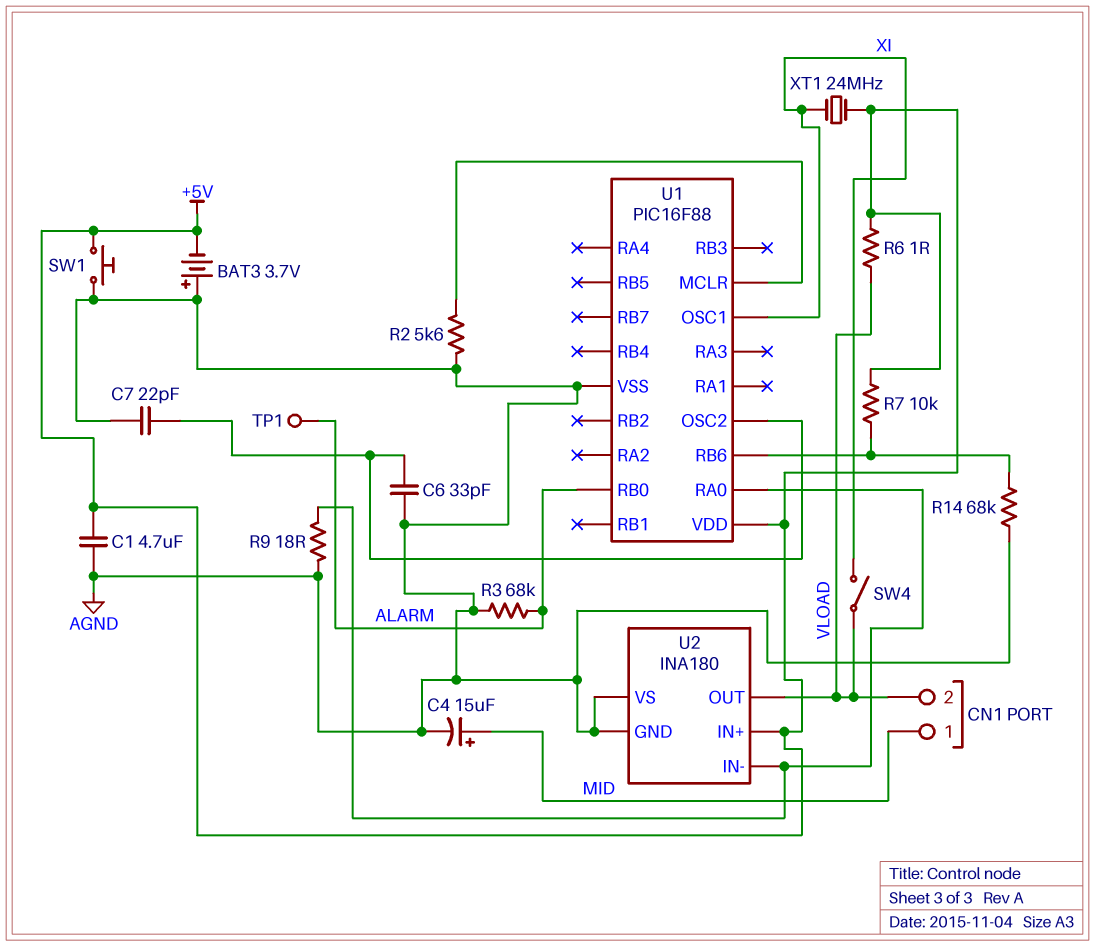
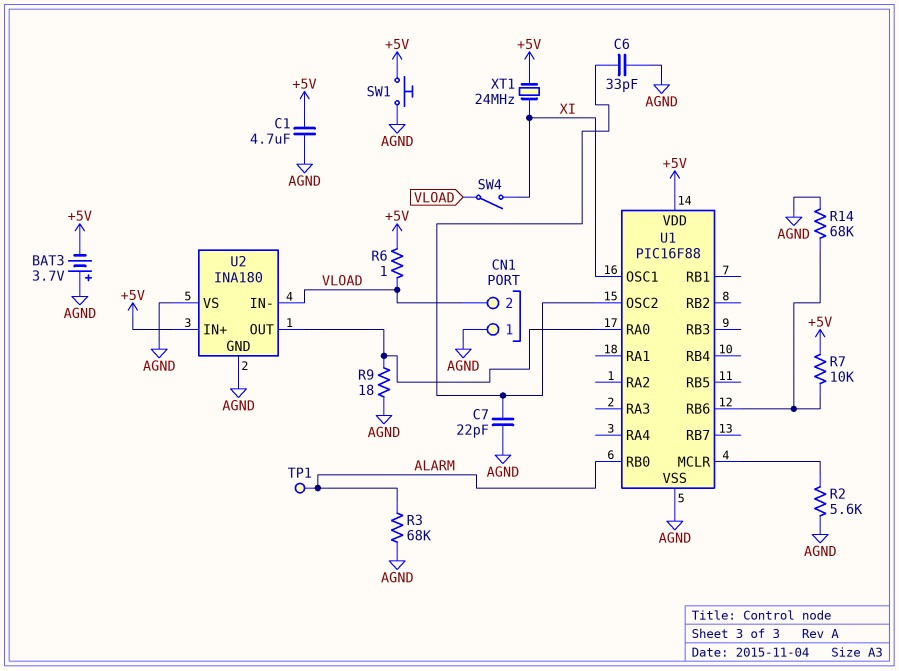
C4: 15uF (plus MID, minus AGND) -> none
CN1 pin 1: MID -> AGND
U2 pin IN-: U1/RA0 -> VLOAD
U2 pin OUT: VLOAD -> U1/RA0

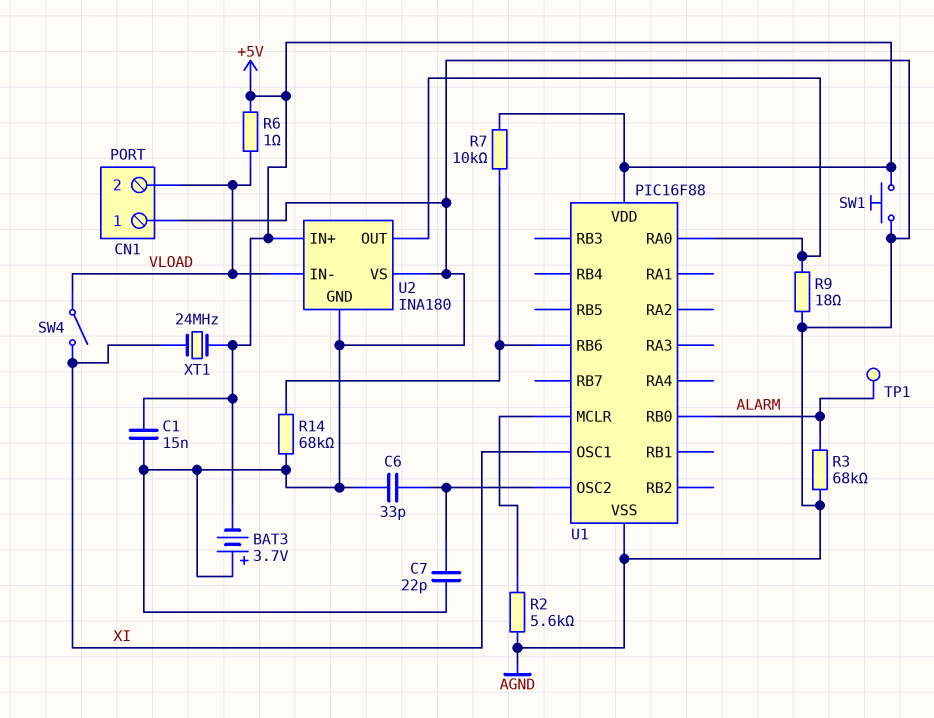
C1: 4.7uF (+5V, AGND) -> 15nF (+5V, AGND)

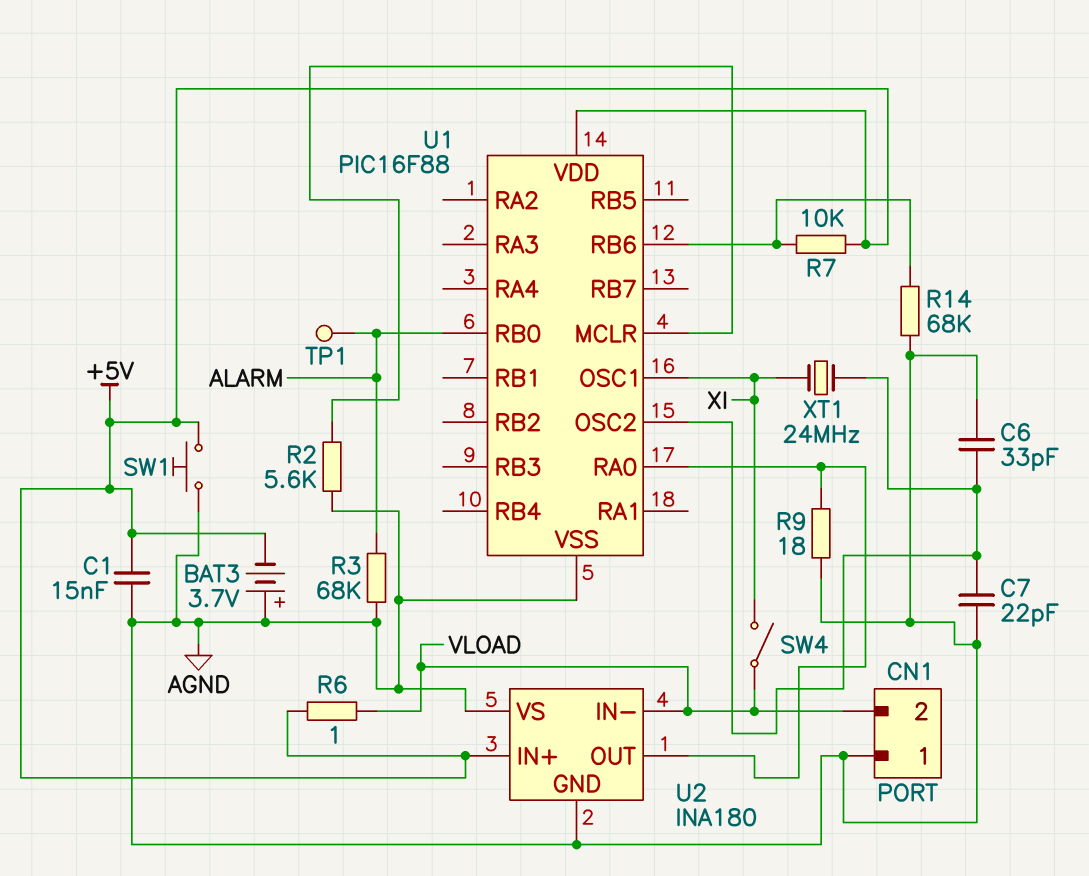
XT1: 24MHz (+5V, XI) -> 24MHz (U1/OSC2, XI)

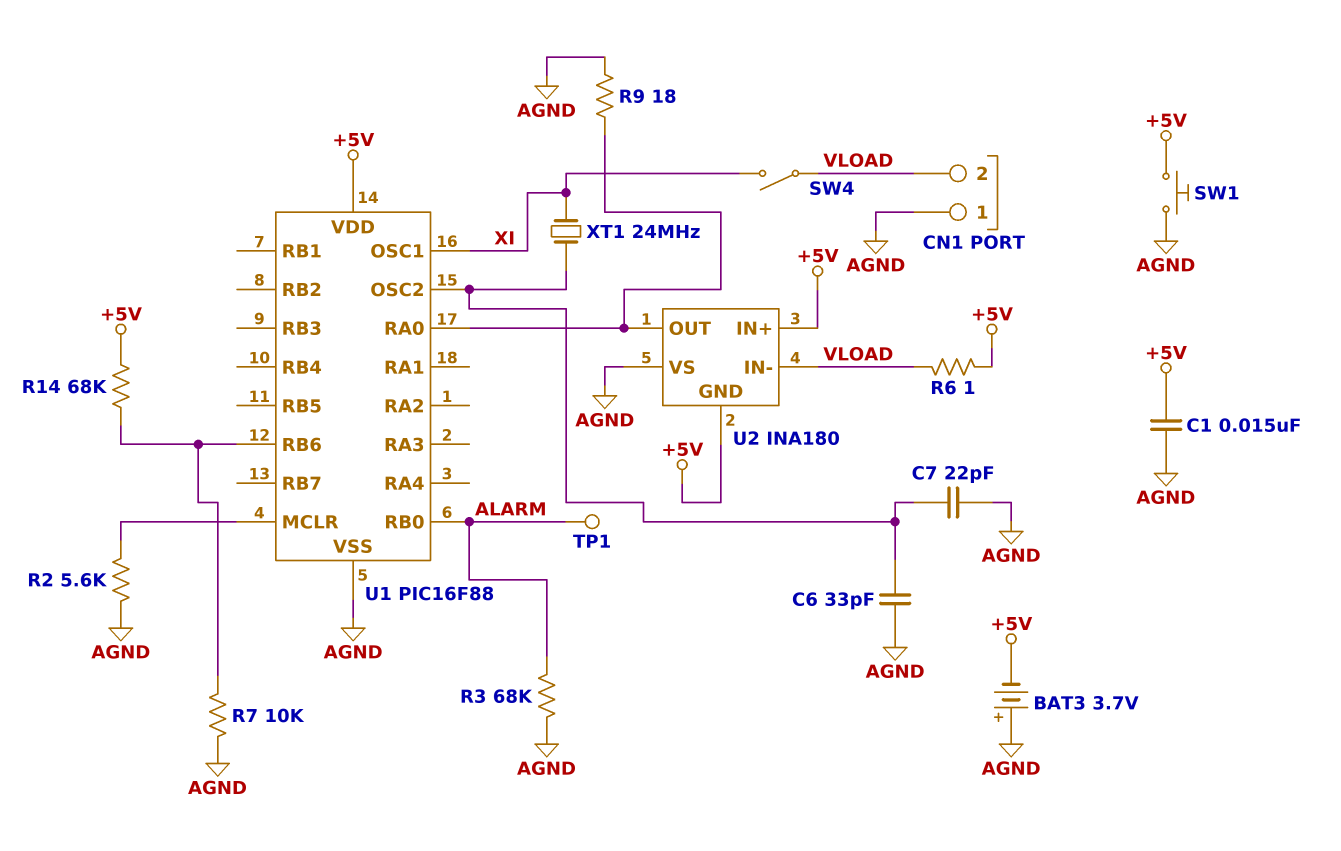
R7: 10k (+5V, U1/RB6) -> 10k (AGND, U1/RB6)
R14: 68k (AGND, U1/RB6) -> 68k (+5V, U1/RB6)
U2 pin GND: AGND -> +5V

